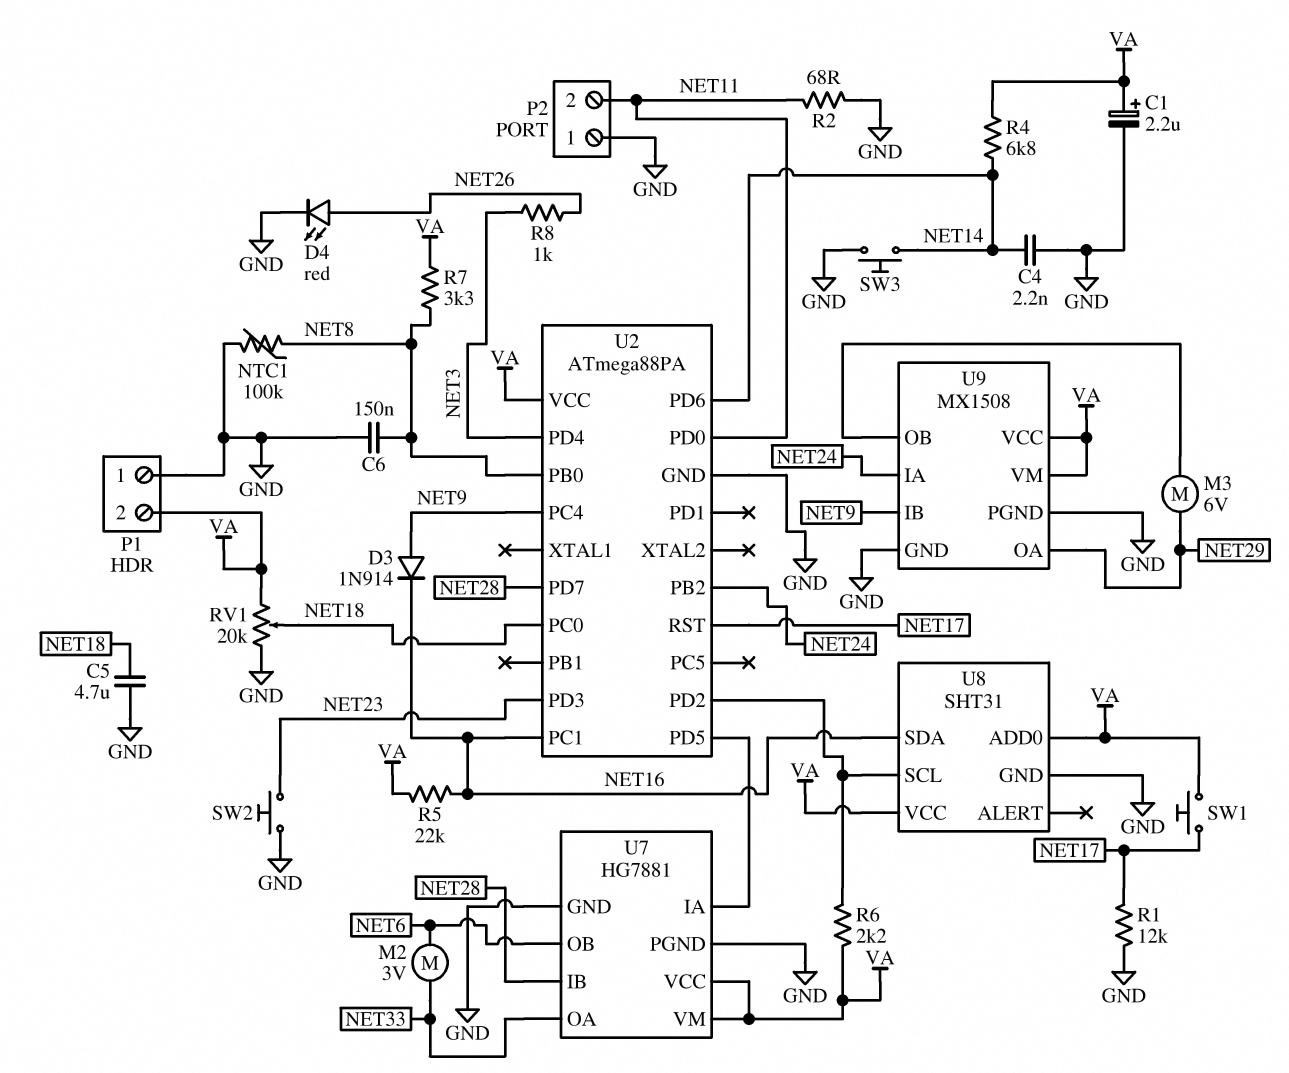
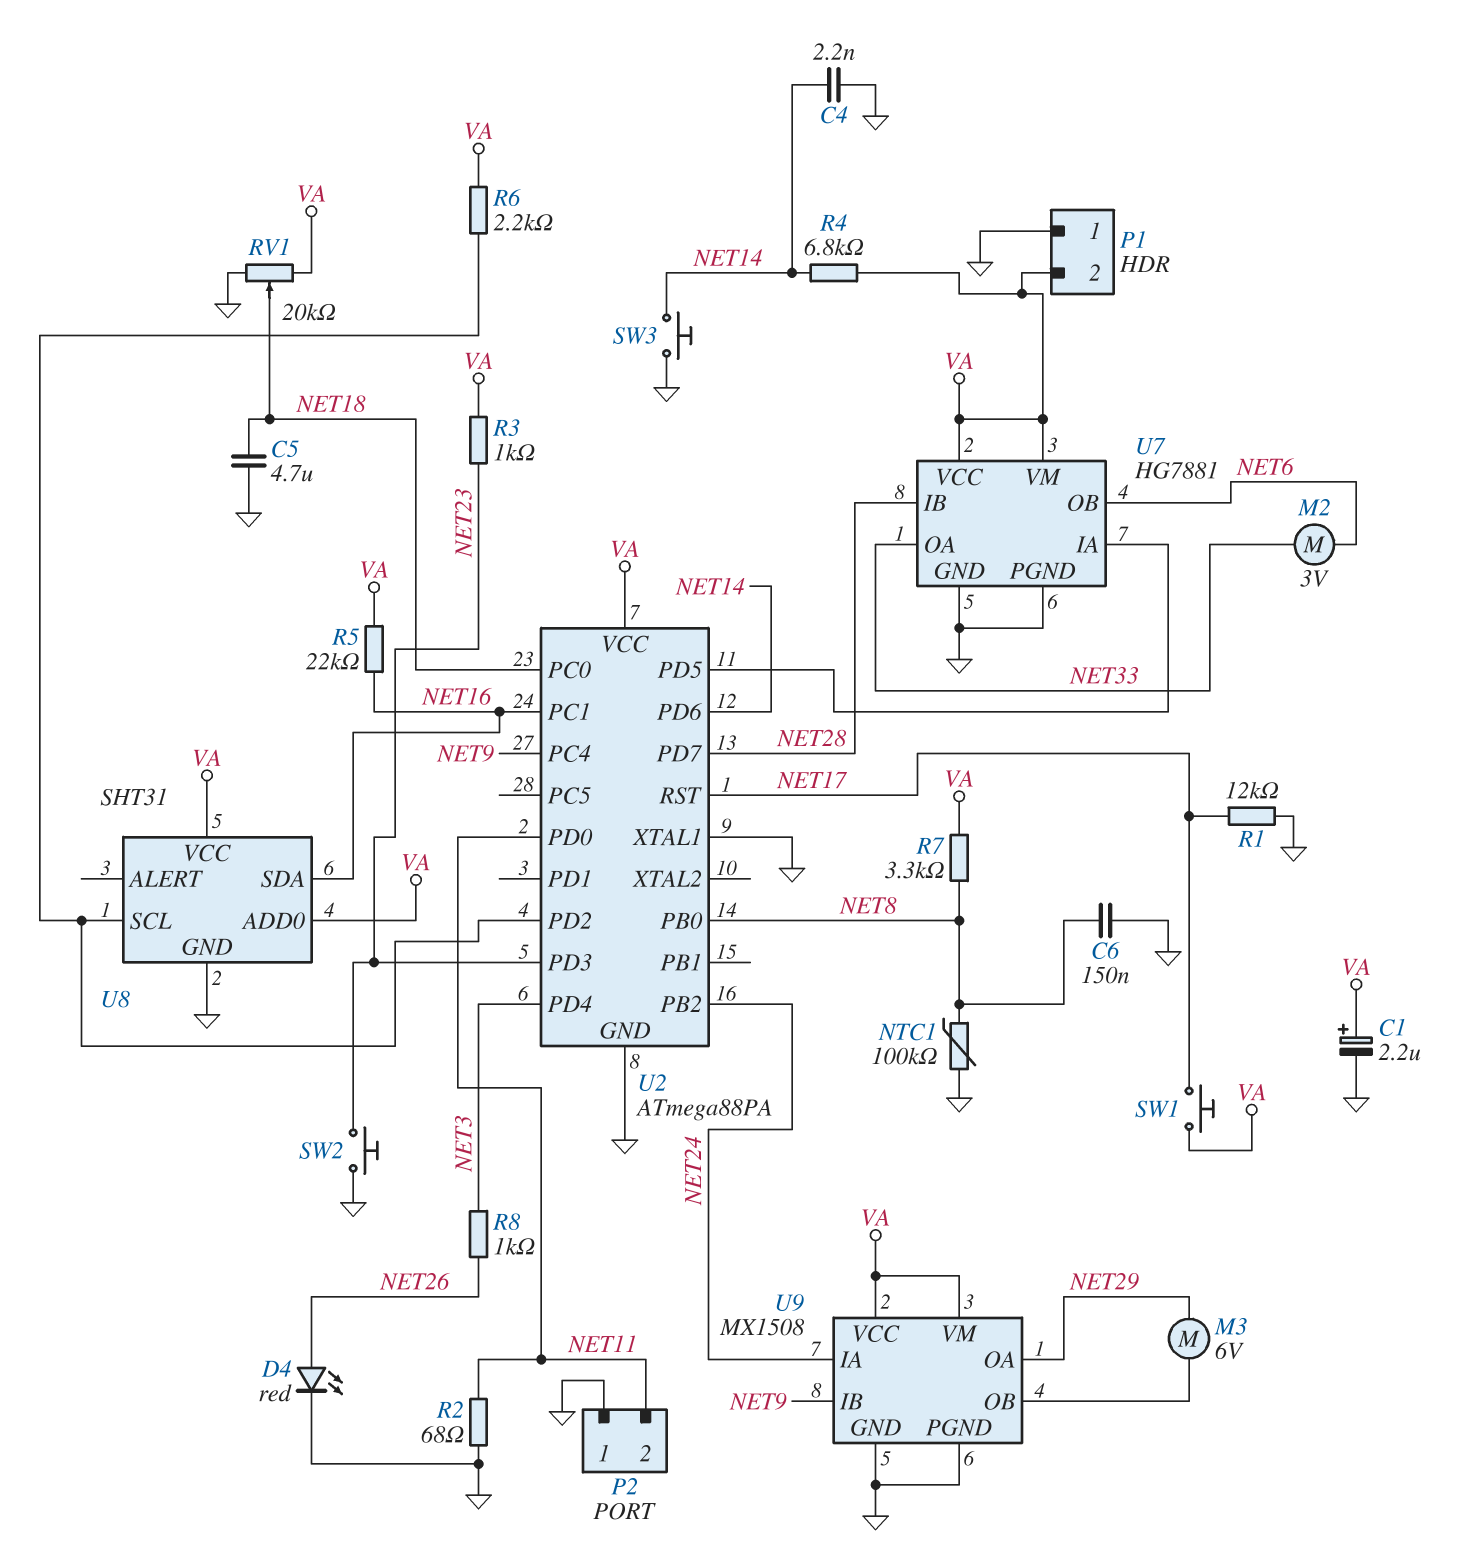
D3: diode 1N914 (A NET9, K NET16) -> none
R3: none -> 1k (NET23, VA)
U2 pin XTAL1: none -> GND

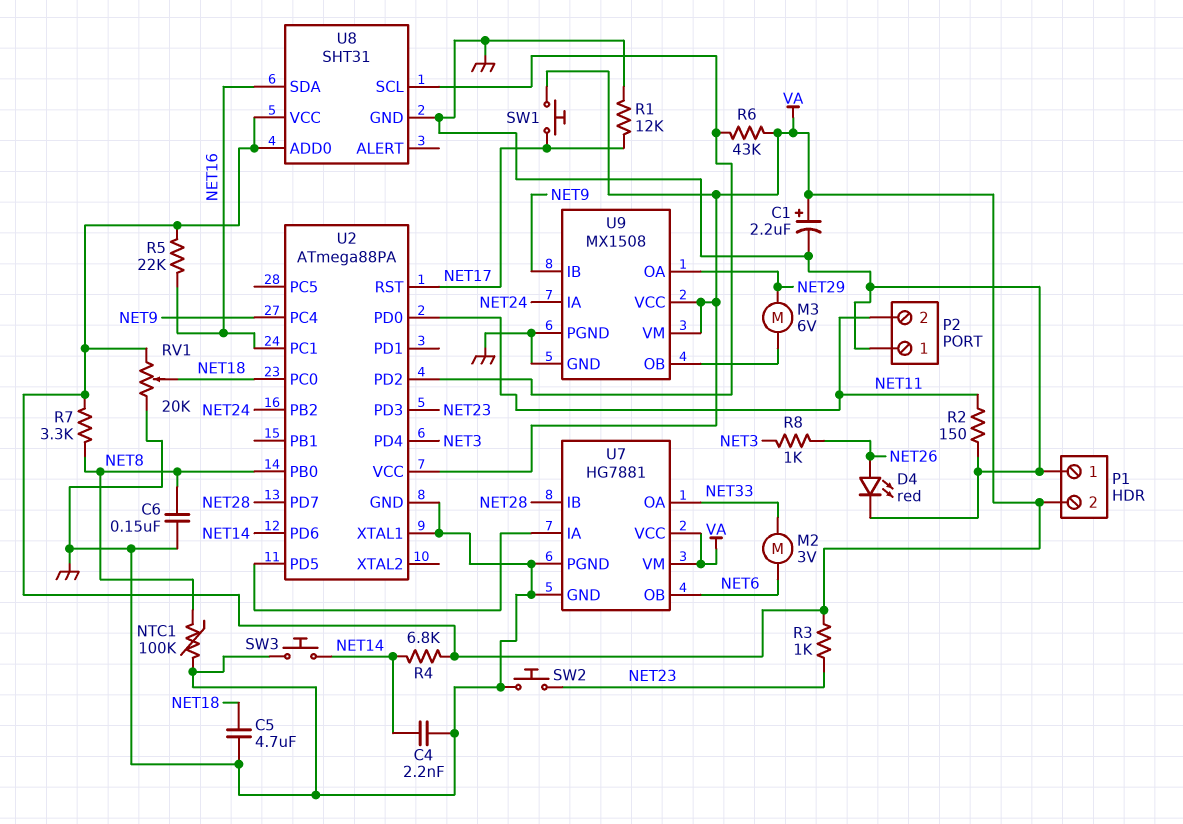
R2: 68 (GND, NET11) -> 150 (GND, NET11)
R6: 2.2k (U2/PD2, VA) -> 43k (U2/PD2, VA)

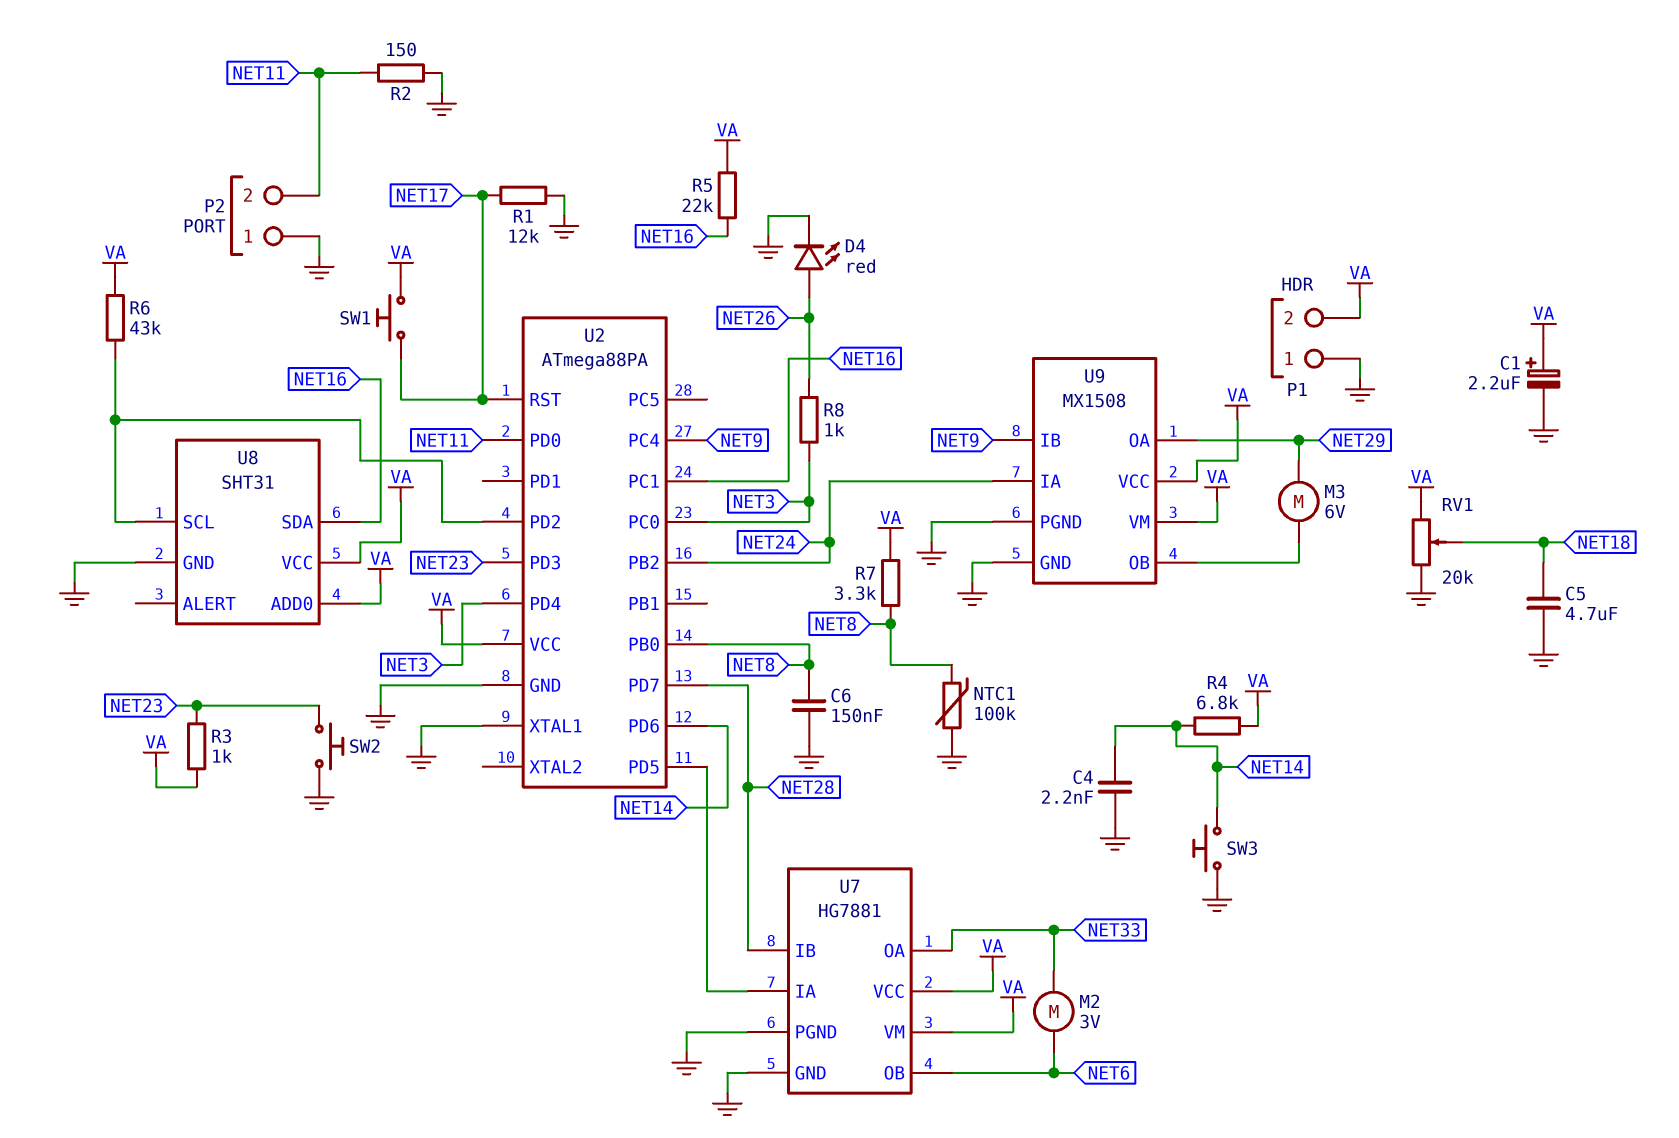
U2 pin PC0: NET18 -> NET3

